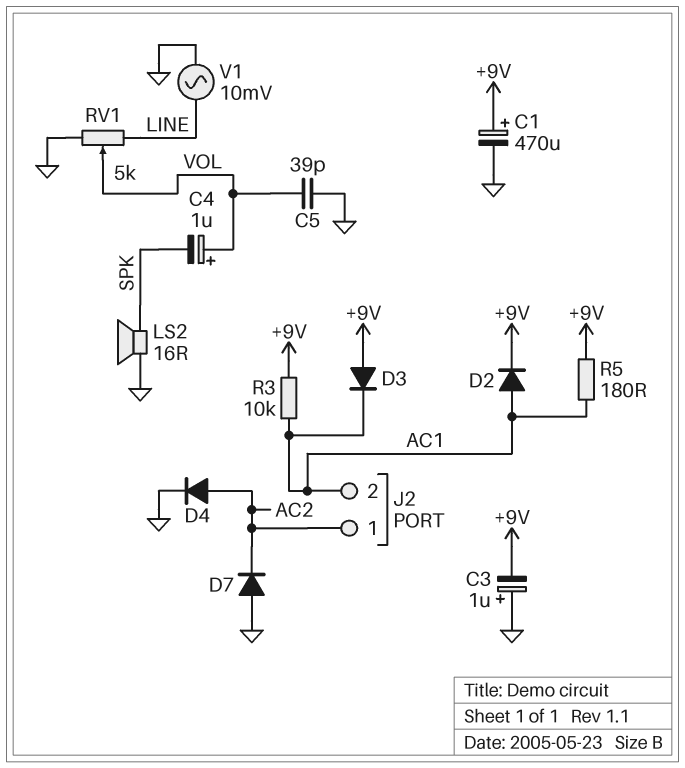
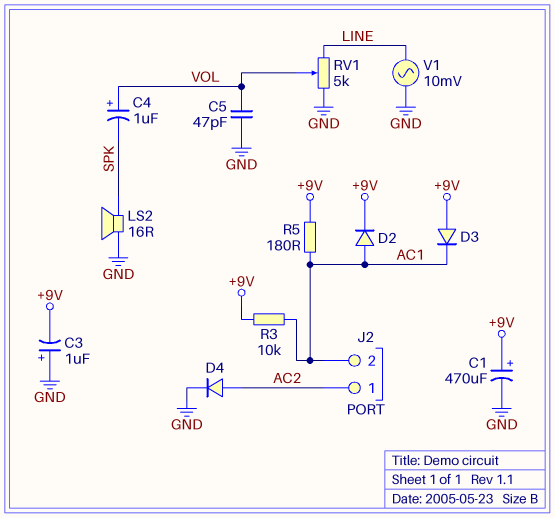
C5: 39pF (GND, VOL) -> 47pF (GND, VOL)
D7: diode (A GND, K AC2) -> none

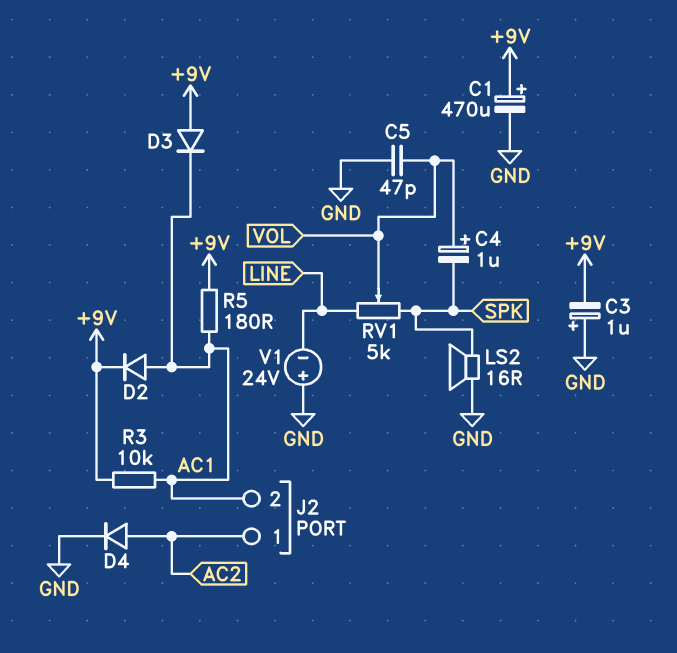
RV1: 5k (GND, LINE, wiper VOL) -> 5k (LINE, SPK, wiper VOL)
V1: AC 10mV (GND, LINE) -> 24V (plus GND, minus LINE)

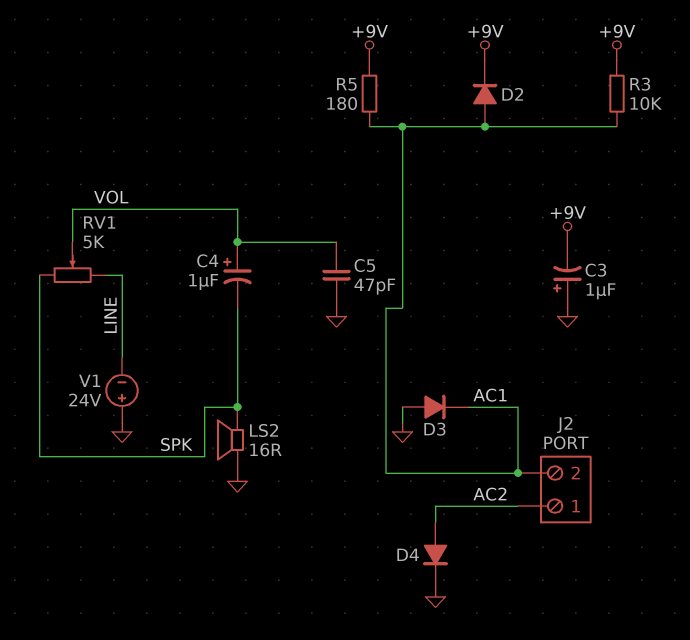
C1: 470uF (plus +9V, minus GND) -> none
D3: diode (A +9V, K AC1) -> diode (A GND, K AC1)

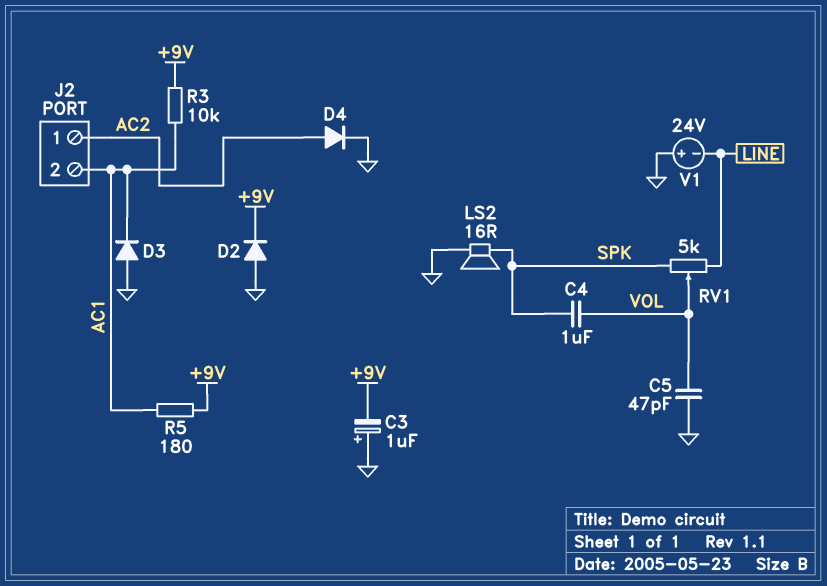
C4: 1uF (plus VOL, minus SPK) -> 1uF (SPK, VOL)
D2: diode (A AC1, K +9V) -> diode (A GND, K +9V)

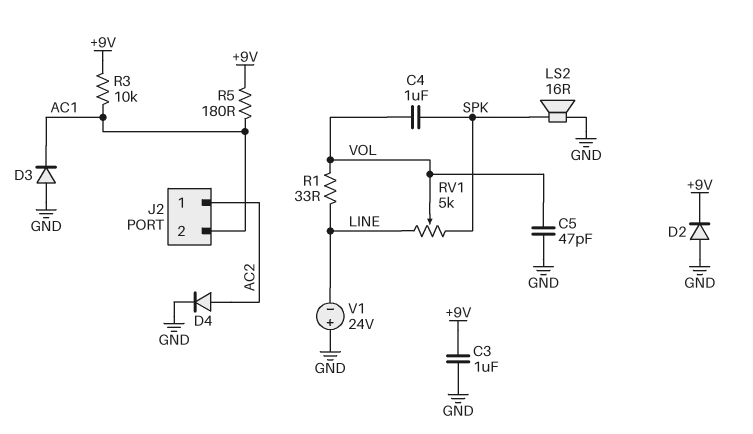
C3: 1uF (plus GND, minus +9V) -> 1uF (+9V, GND)
R1: none -> 33 (LINE, VOL)

